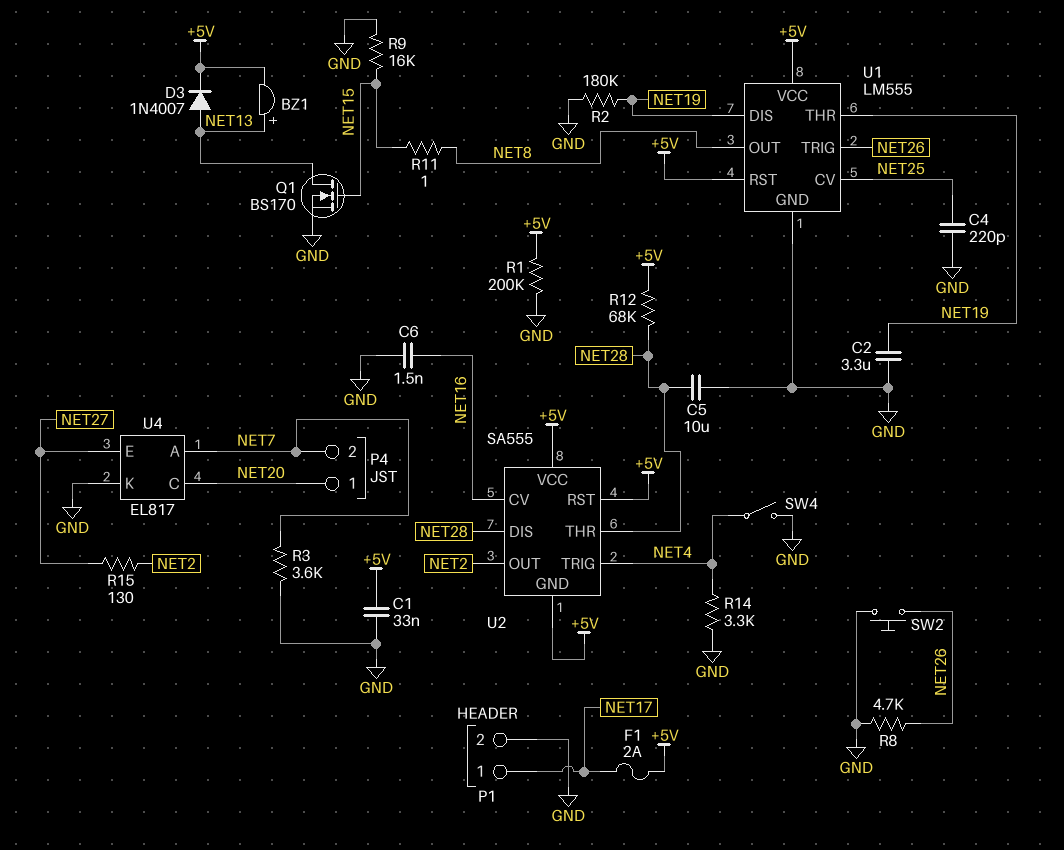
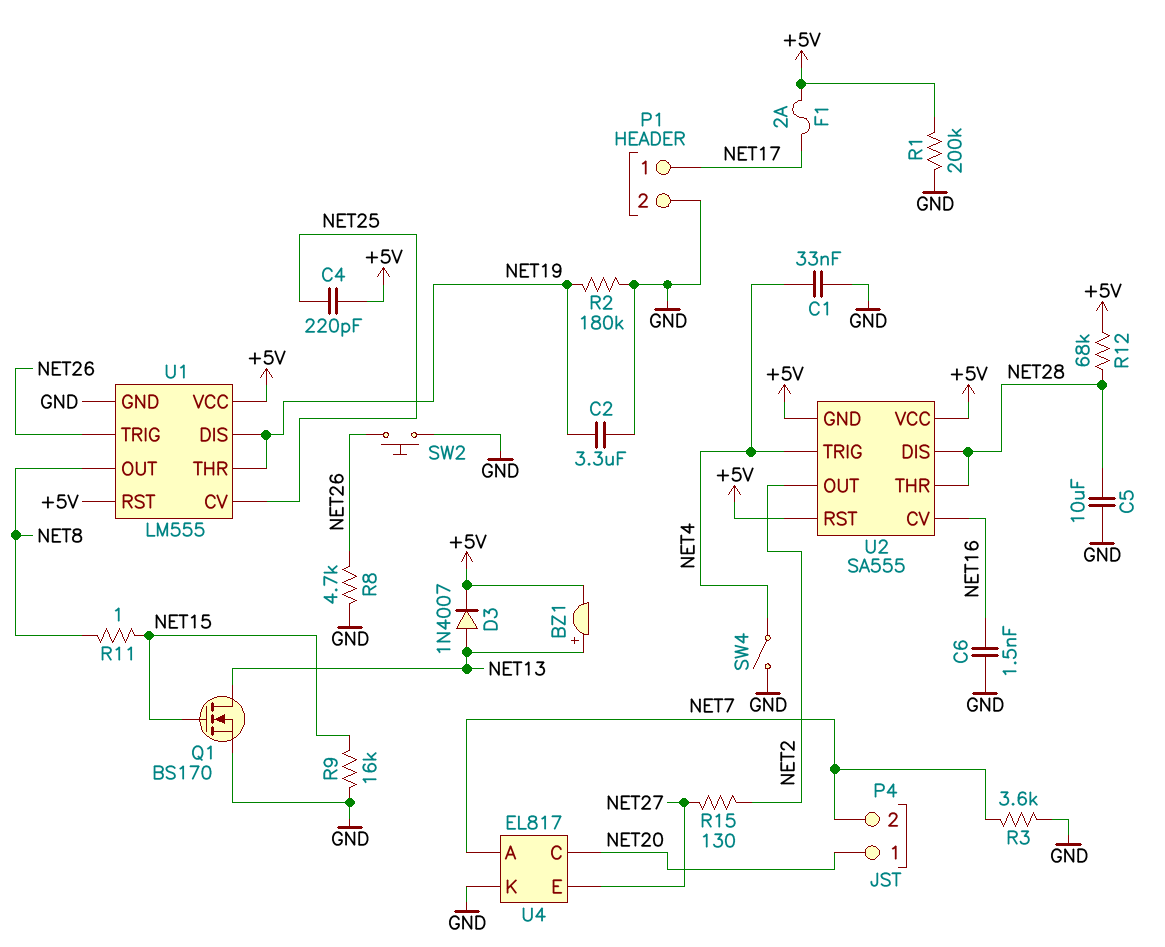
C1: 33nF (+5V, GND) -> 33nF (GND, NET4)
C4: 220pF (GND, NET25) -> 220pF (+5V, NET25)
R14: 3.3k (GND, NET4) -> none

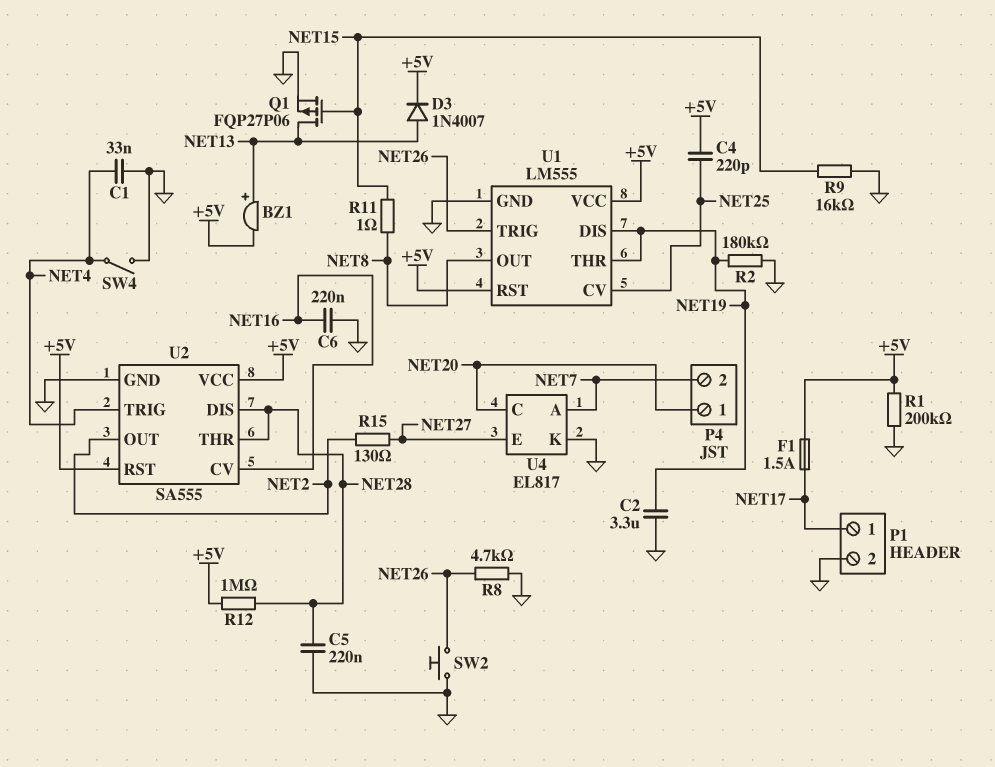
C5: 10uF (GND, NET28) -> 220nF (GND, NET28)
C6: 1.5nF (GND, NET16) -> 220nF (GND, NET16)
F1: 2A (+5V, NET17) -> 1.5A (+5V, NET17)
Q1: NMOS BS170 (G NET15, D NET13, S GND) -> PMOS FQP27P06 (G NET15, D NET13, S GND)
R3: 3.6k (GND, NET7) -> none
R12: 68k (+5V, NET28) -> 1M (+5V, NET28)
U2 pin GND: +5V -> GND

